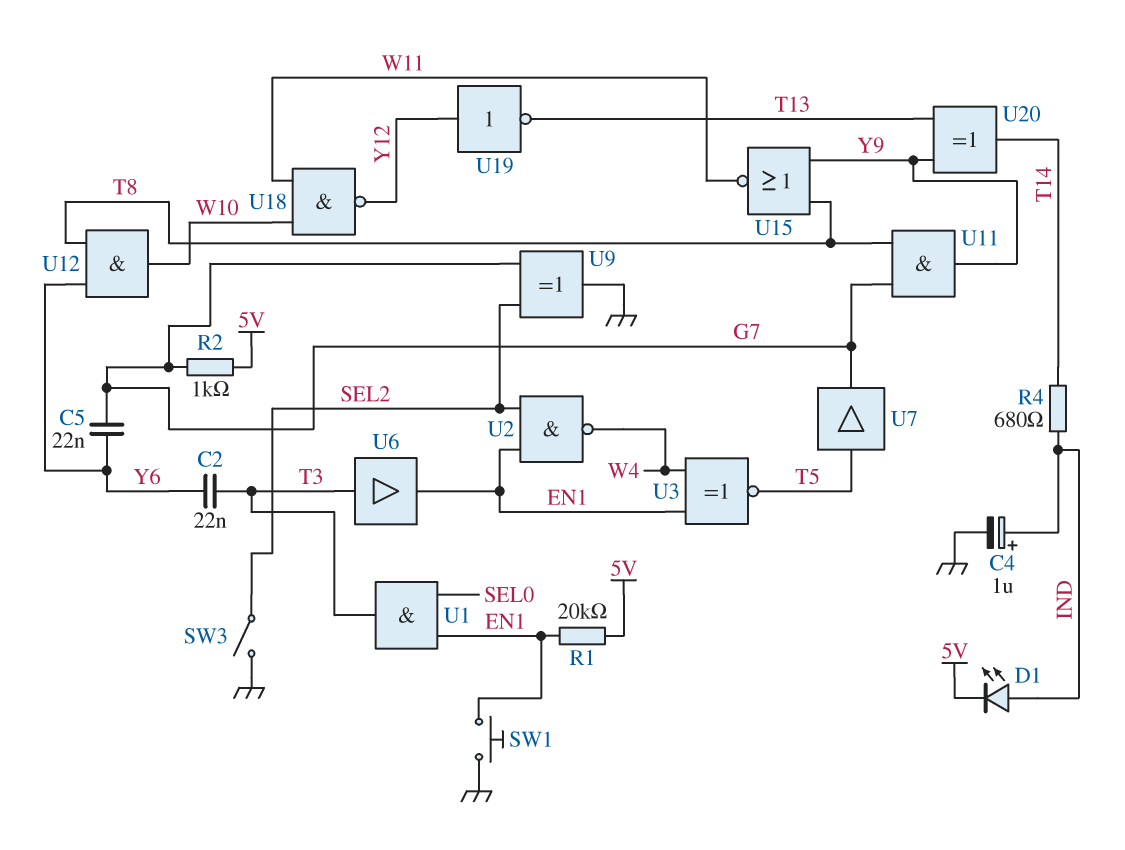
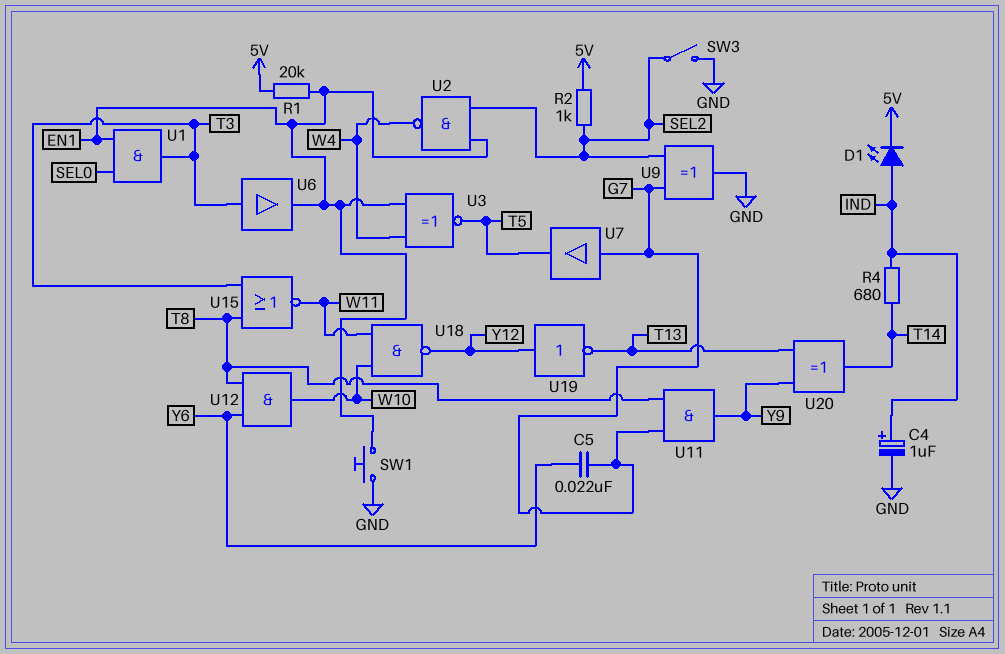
C2: 22nF (T3, Y6) -> none
R2: 1k (5V, G7) -> 1k (5V, SEL2)
U7: buffer (in T5, out G7) -> buffer (in G7, out T5)
U15: NOR (in T8, in Y9, out W11) -> NOR (in T3, in T8, out W11)

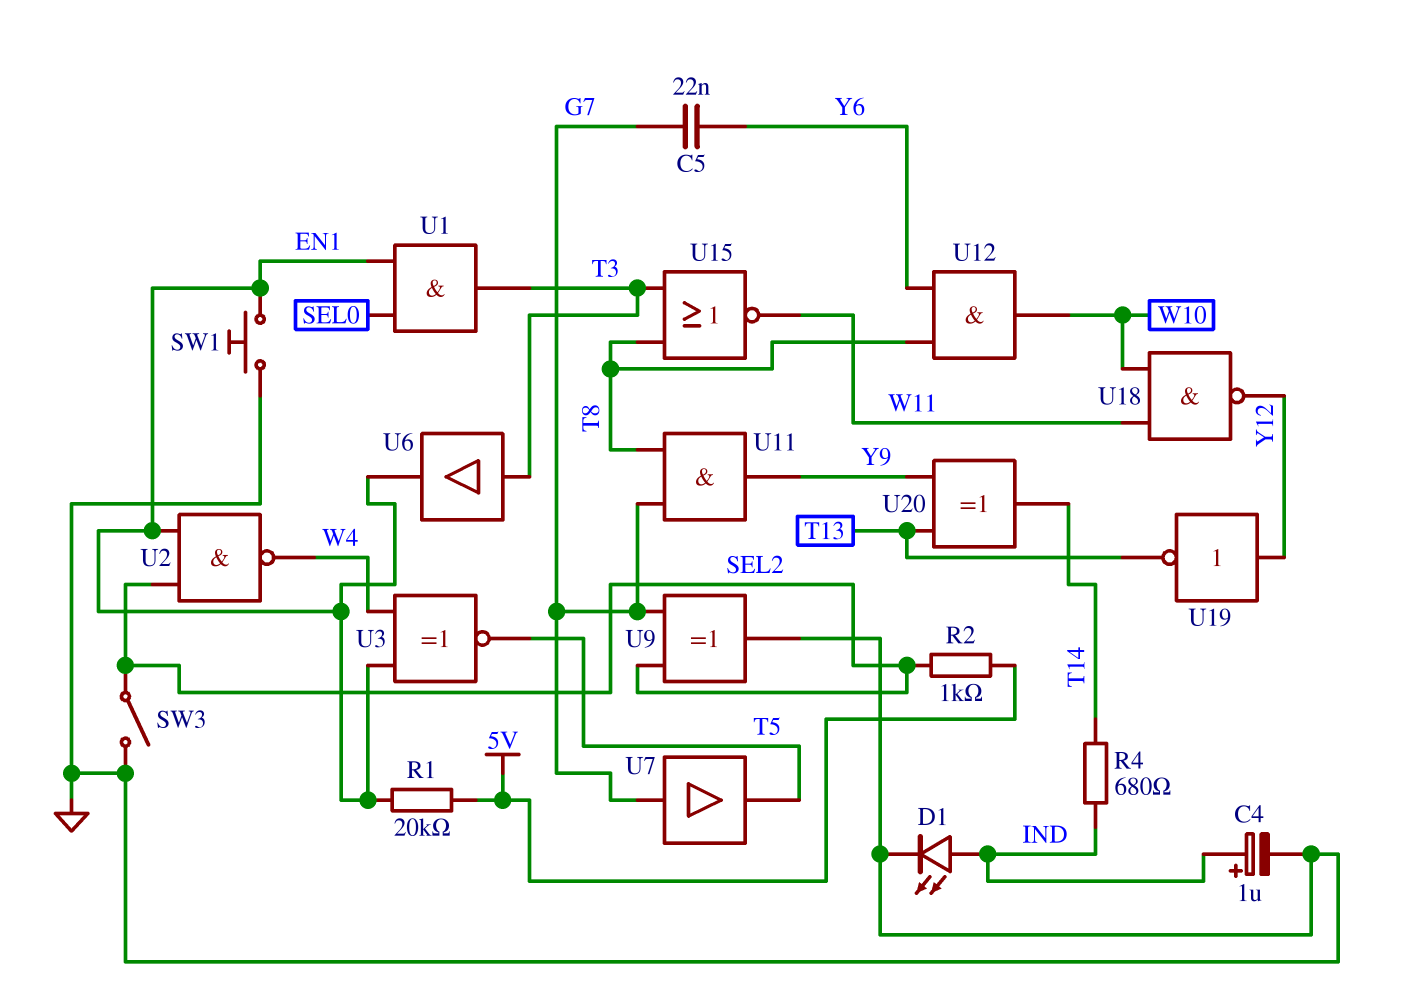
D1: LED (A IND, K 5V) -> LED (A IND, K GND)

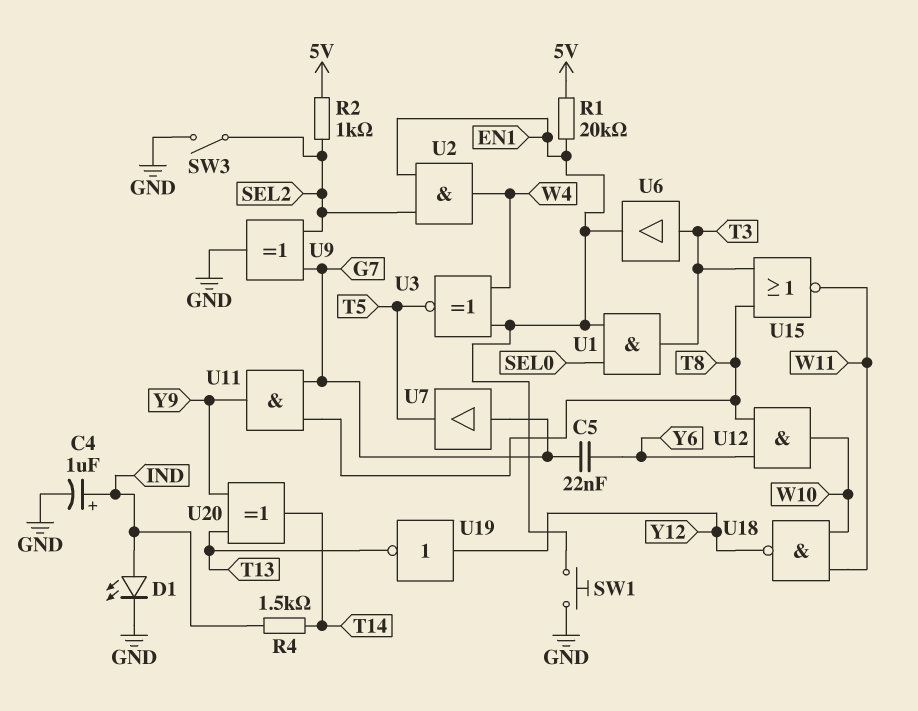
R4: 680 (IND, T14) -> 1.5k (IND, T14)
U2: NAND (in EN1, in SEL2, out W4) -> AND (in EN1, in SEL2, out W4)

